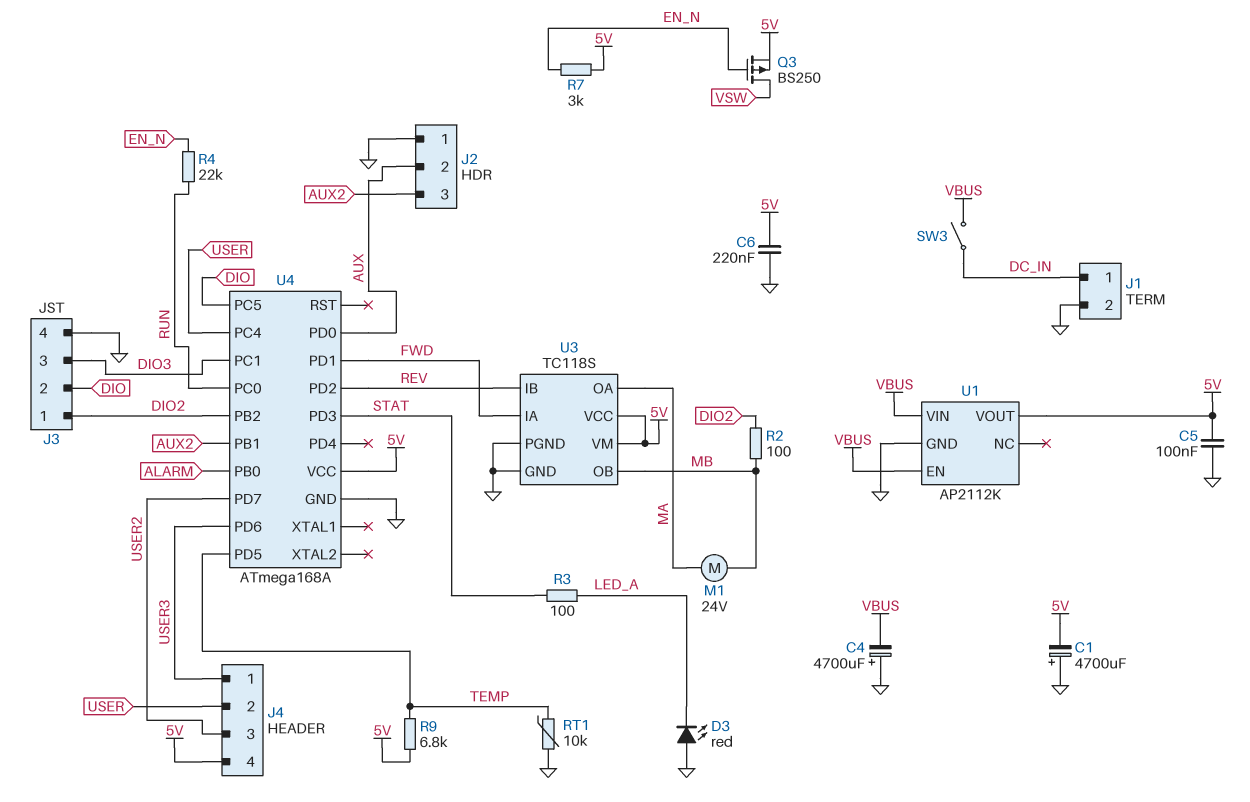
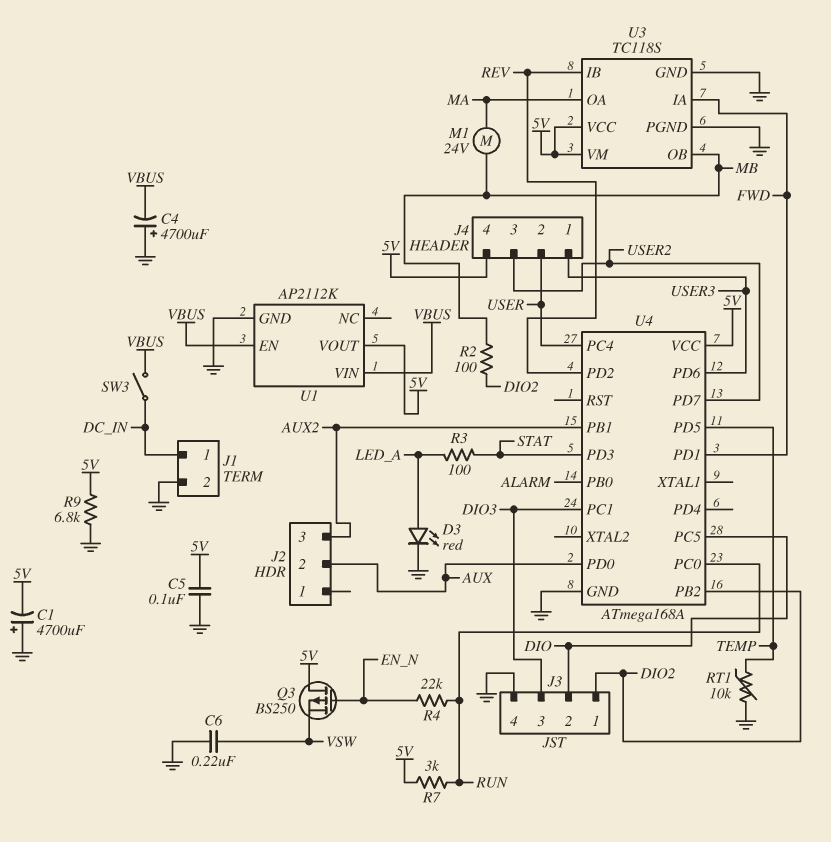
C6: 220nF (5V, GND) -> 220nF (GND, VSW)
D3: LED red (A GND, K LED_A) -> LED red (A LED_A, K GND)
J2 pin 1: GND -> none
Q3: PMOS BS250 (G EN_N, D VSW, S 5V) -> PMOS BS250 (G EN_N, D 5V, S VSW)
R7: 3k (5V, EN_N) -> 3k (5V, RUN)
R9: 6.8k (5V, TEMP) -> 6.8k (5V, GND)

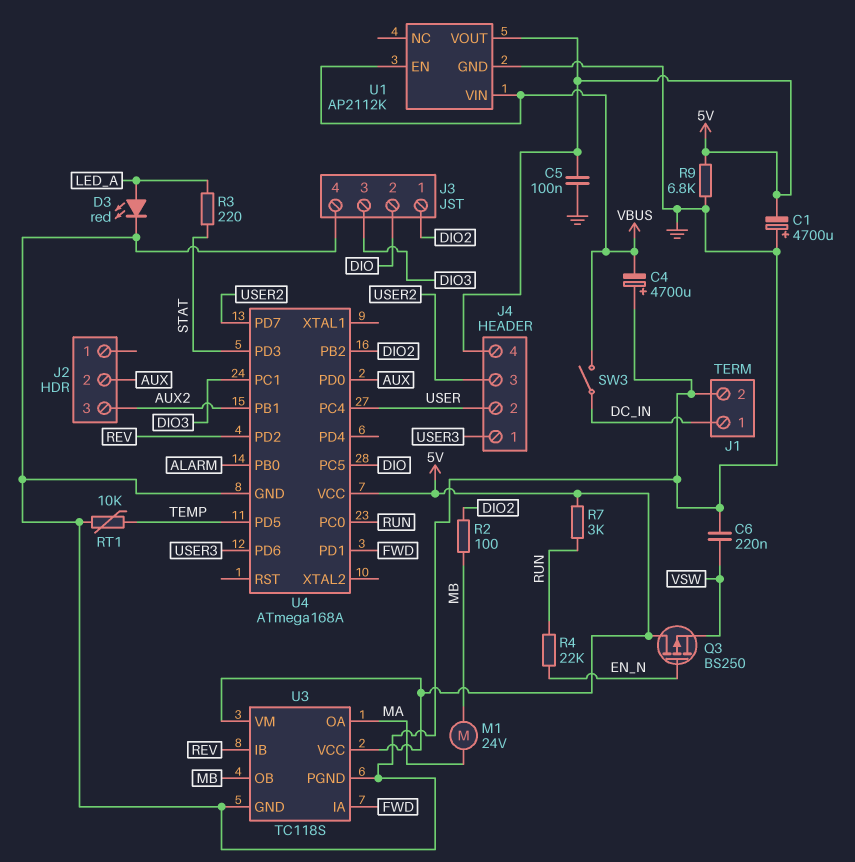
R3: 100 (LED_A, STAT) -> 220 (LED_A, STAT)

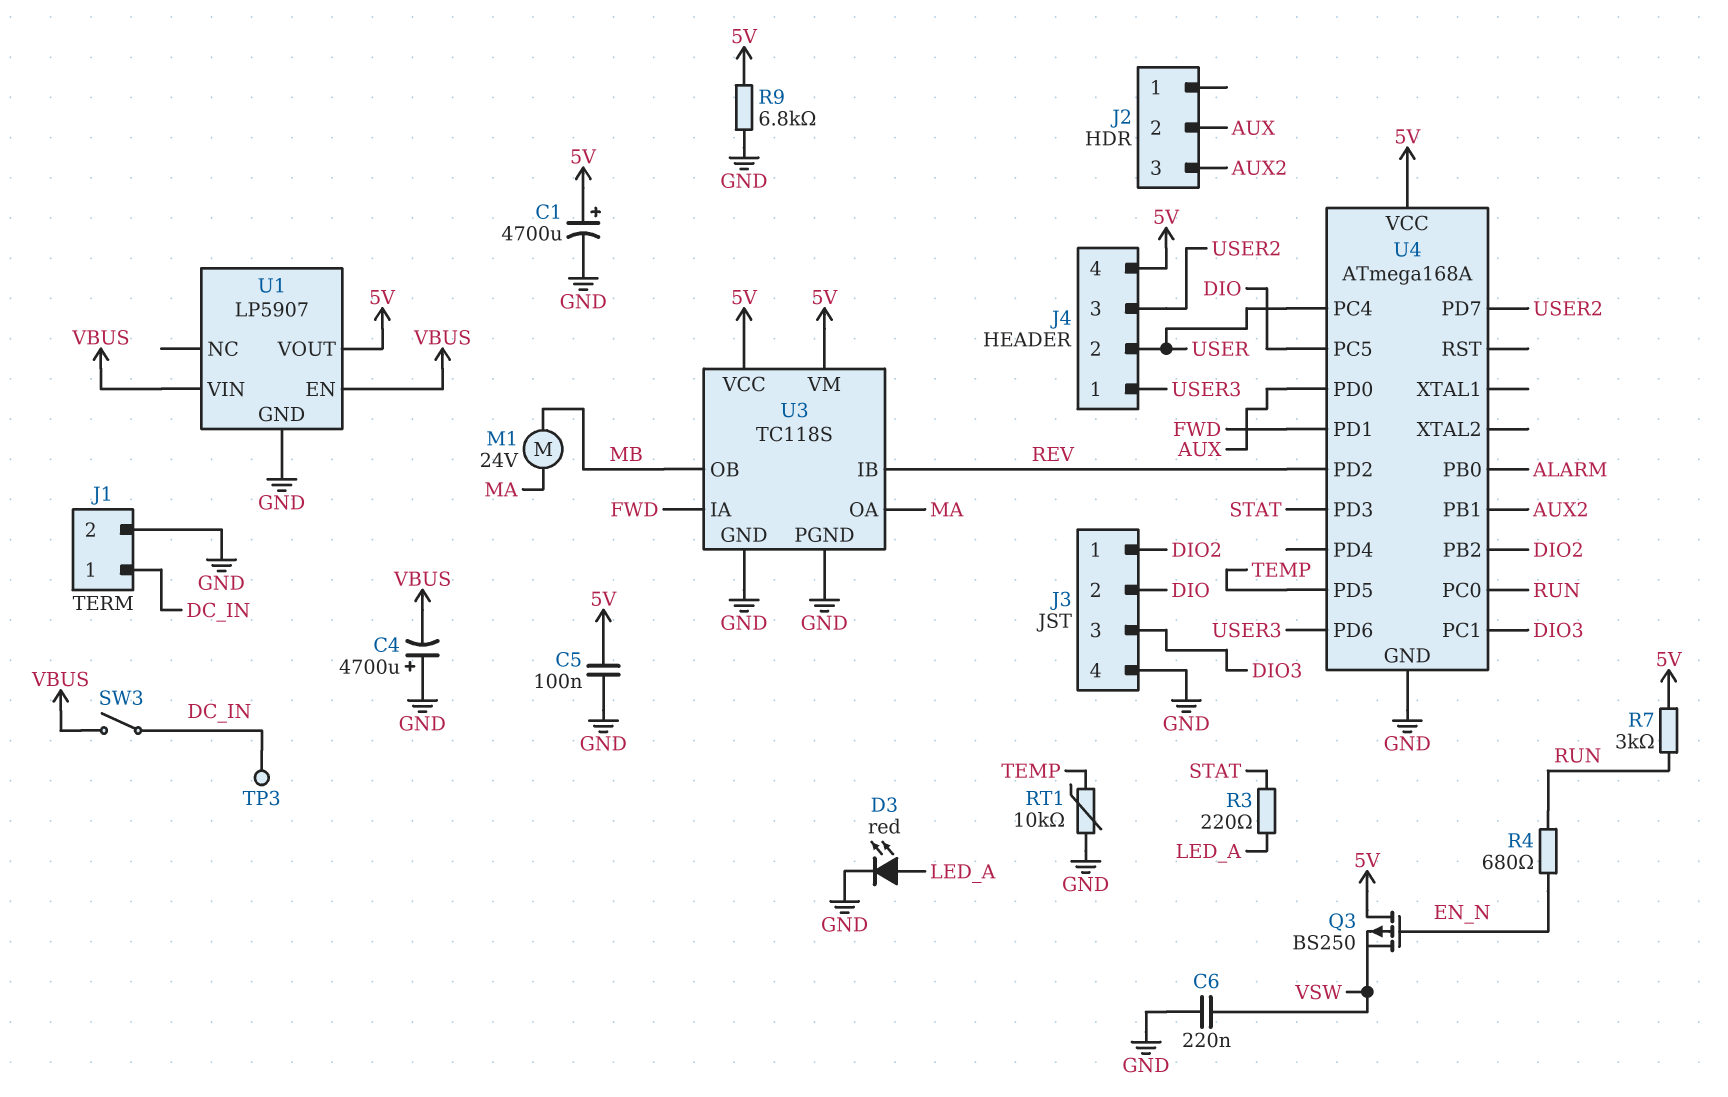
C1: 4700uF (plus GND, minus 5V) -> 4700uF (plus 5V, minus GND)
R2: 100 (DIO2, MB) -> none
R4: 22k (EN_N, RUN) -> 680 (EN_N, RUN)
TP3: none -> test point (DC_IN)
U1: AP2112K -> LP5907

